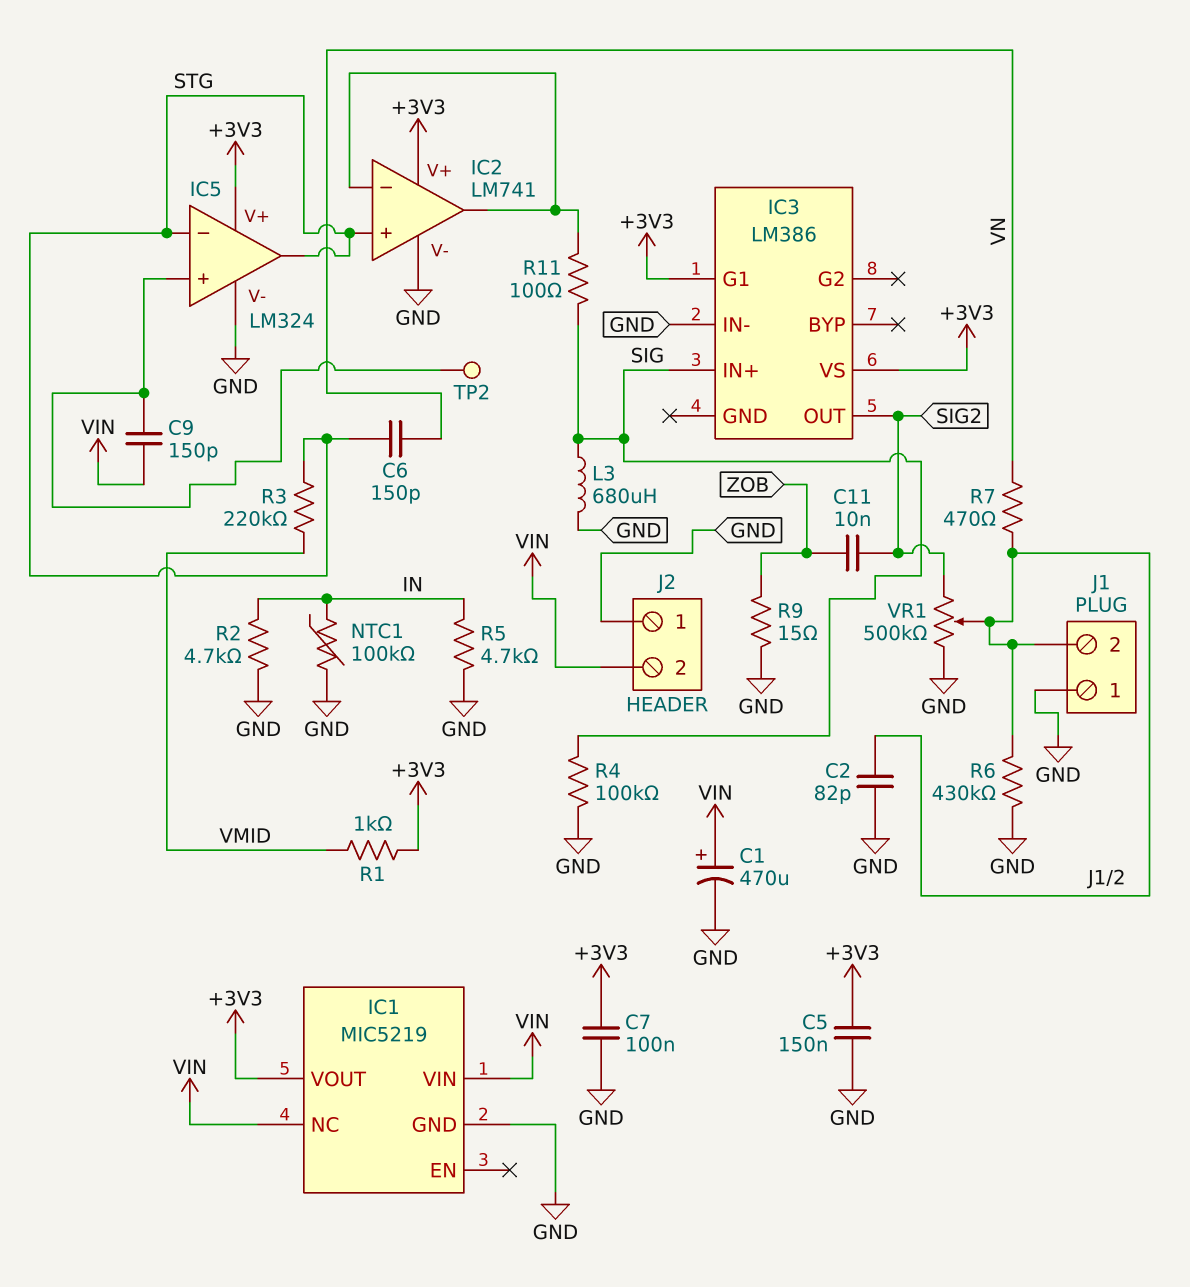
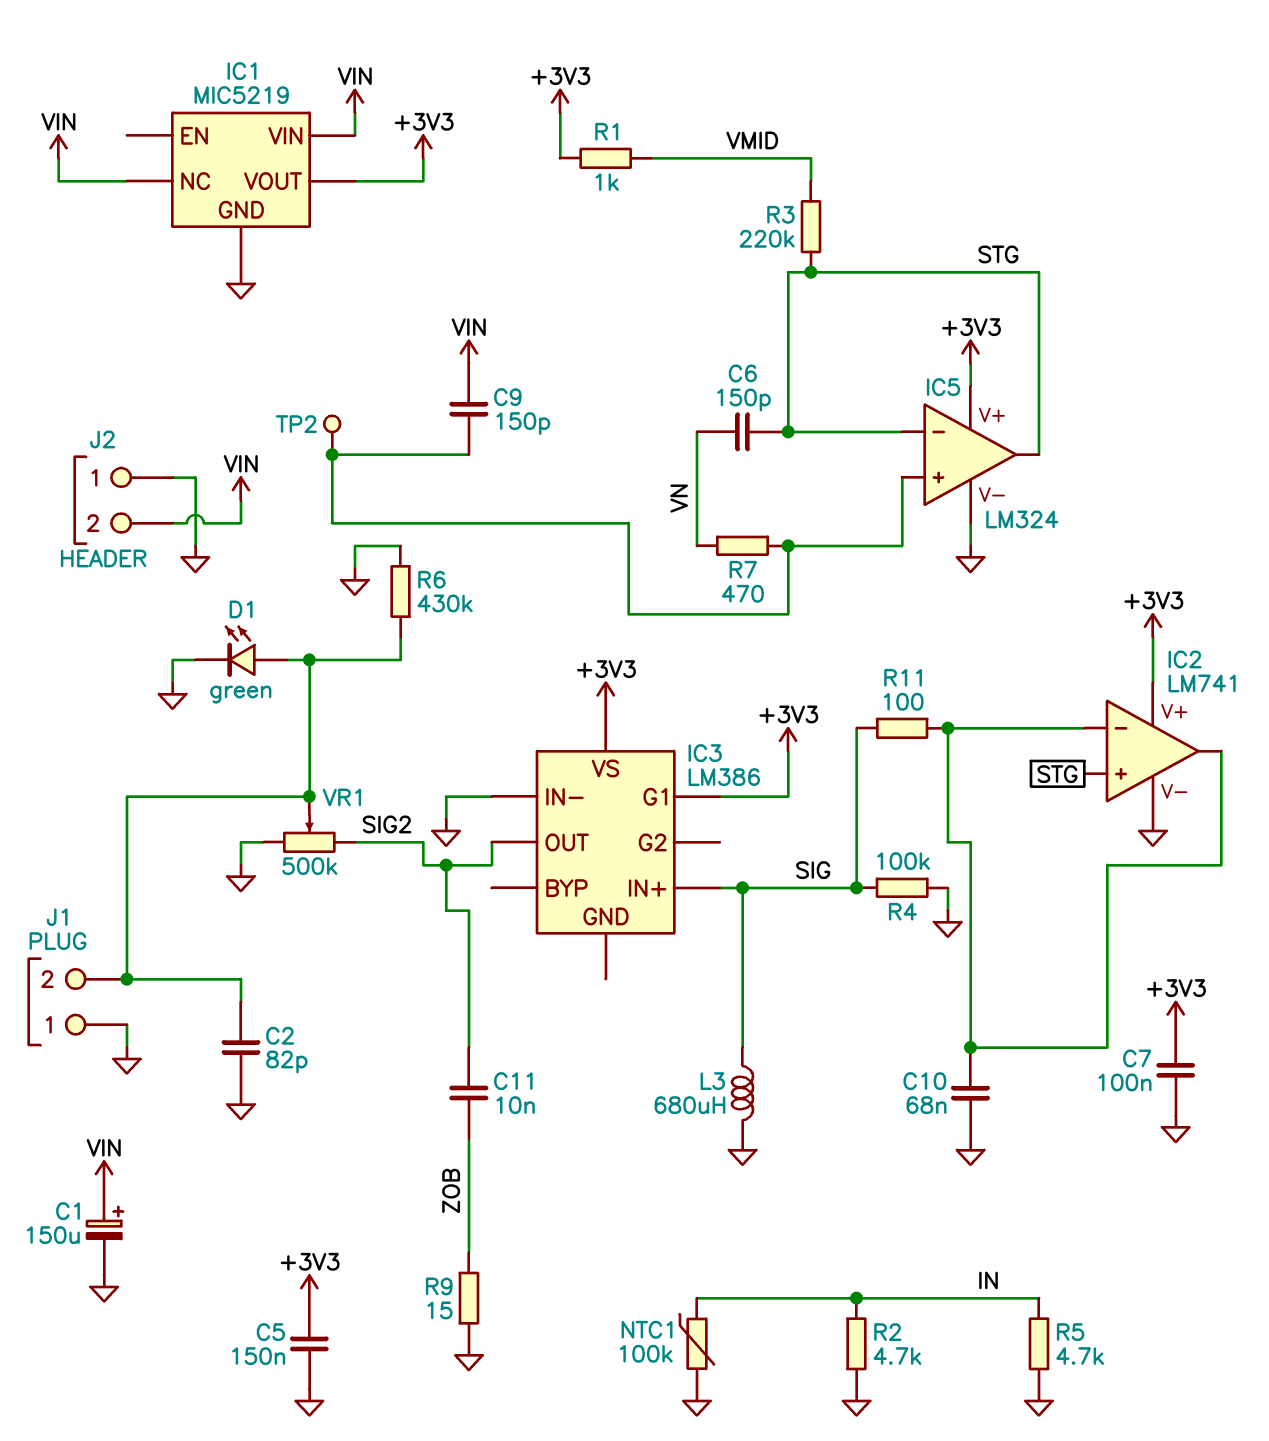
C1: 470uF (plus VIN, minus GND) -> 150uF (plus VIN, minus GND)
C10: none -> 68nF (GND, IC2/in-)
D1: none -> LED green (A J1/2, K GND)
R7: 470 (J1/2, VN) -> 470 (IC5/in+, VN)

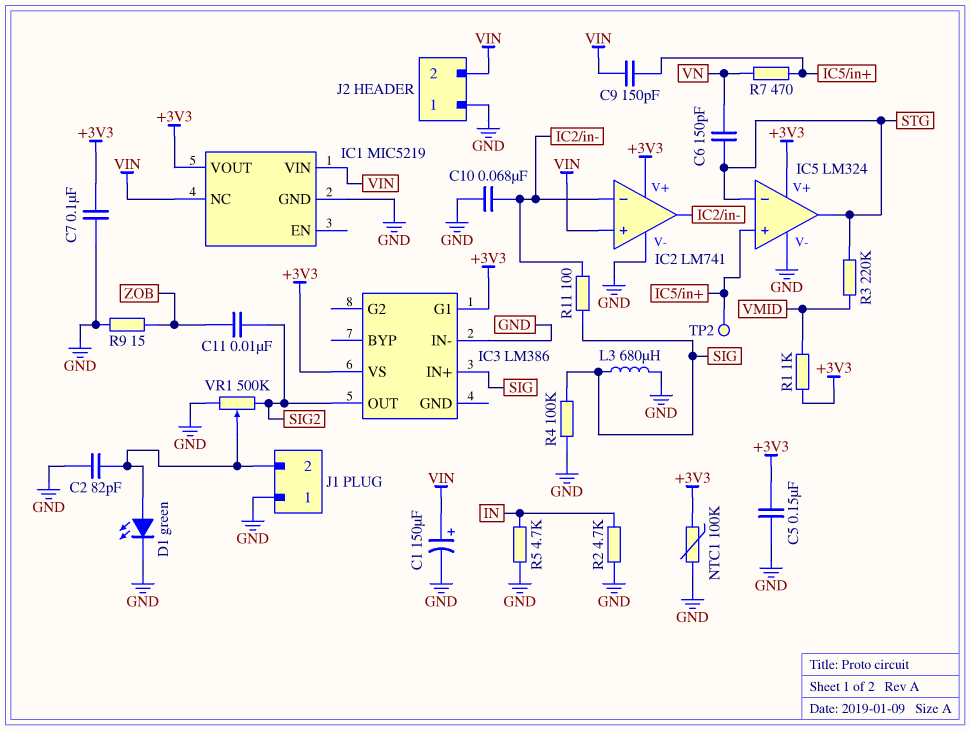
IC2 pin in+: STG -> VIN
NTC1: 100k (GND, IN) -> 100k (+3V3, GND)
R6: 430k (GND, J1/2) -> none

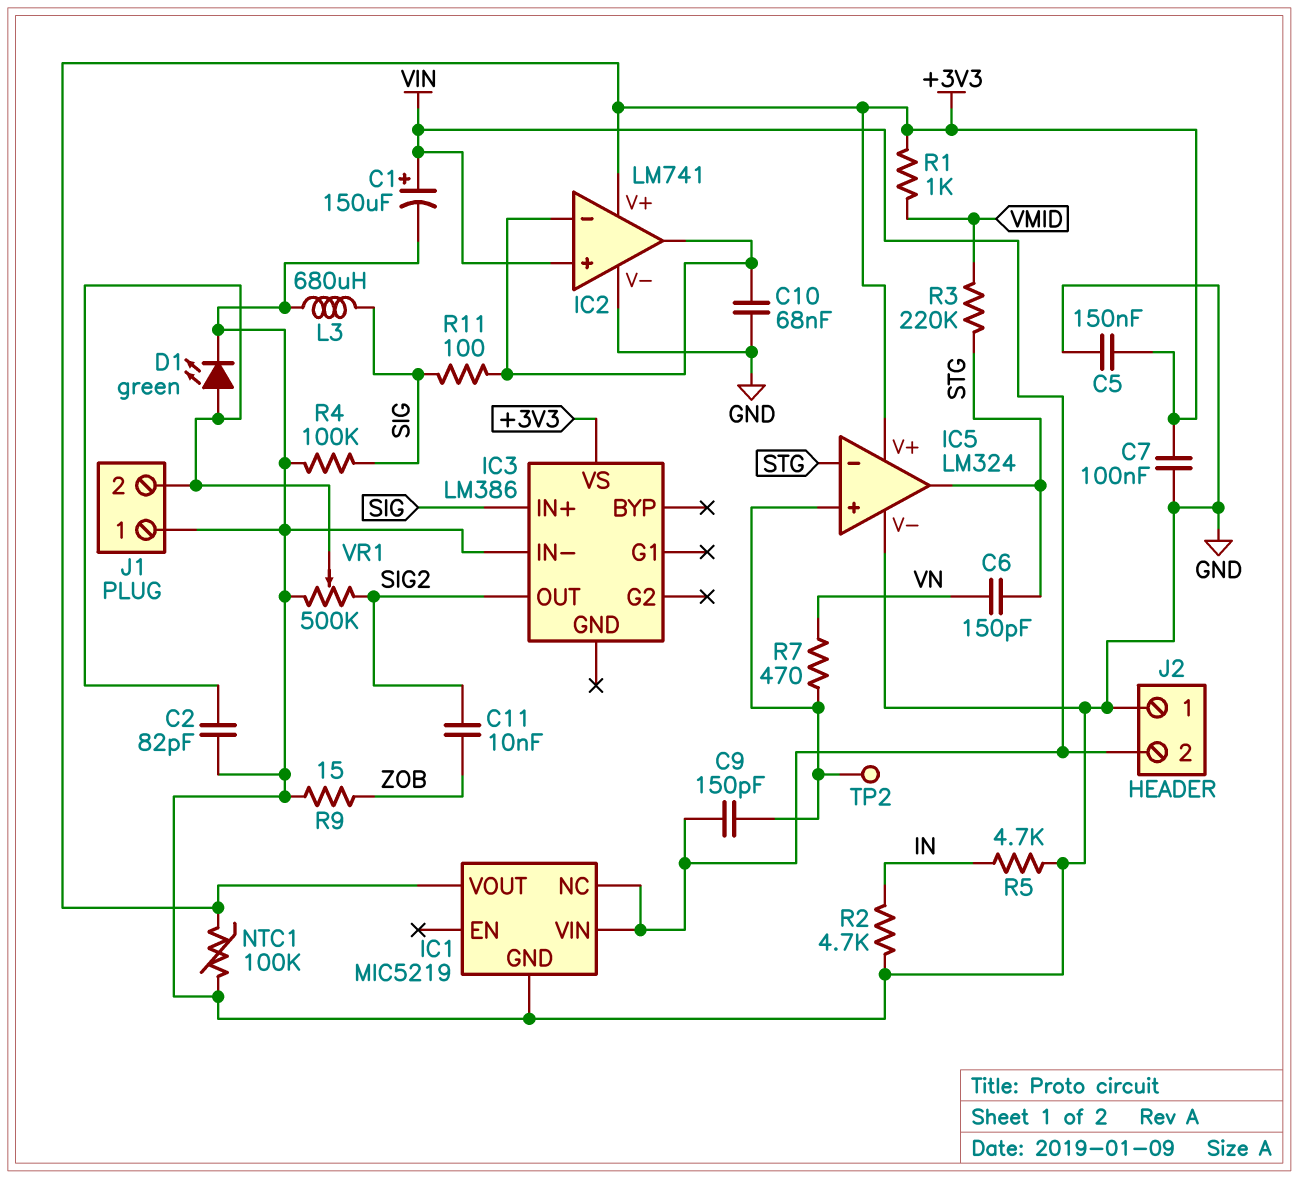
IC3 pin G1: +3V3 -> none

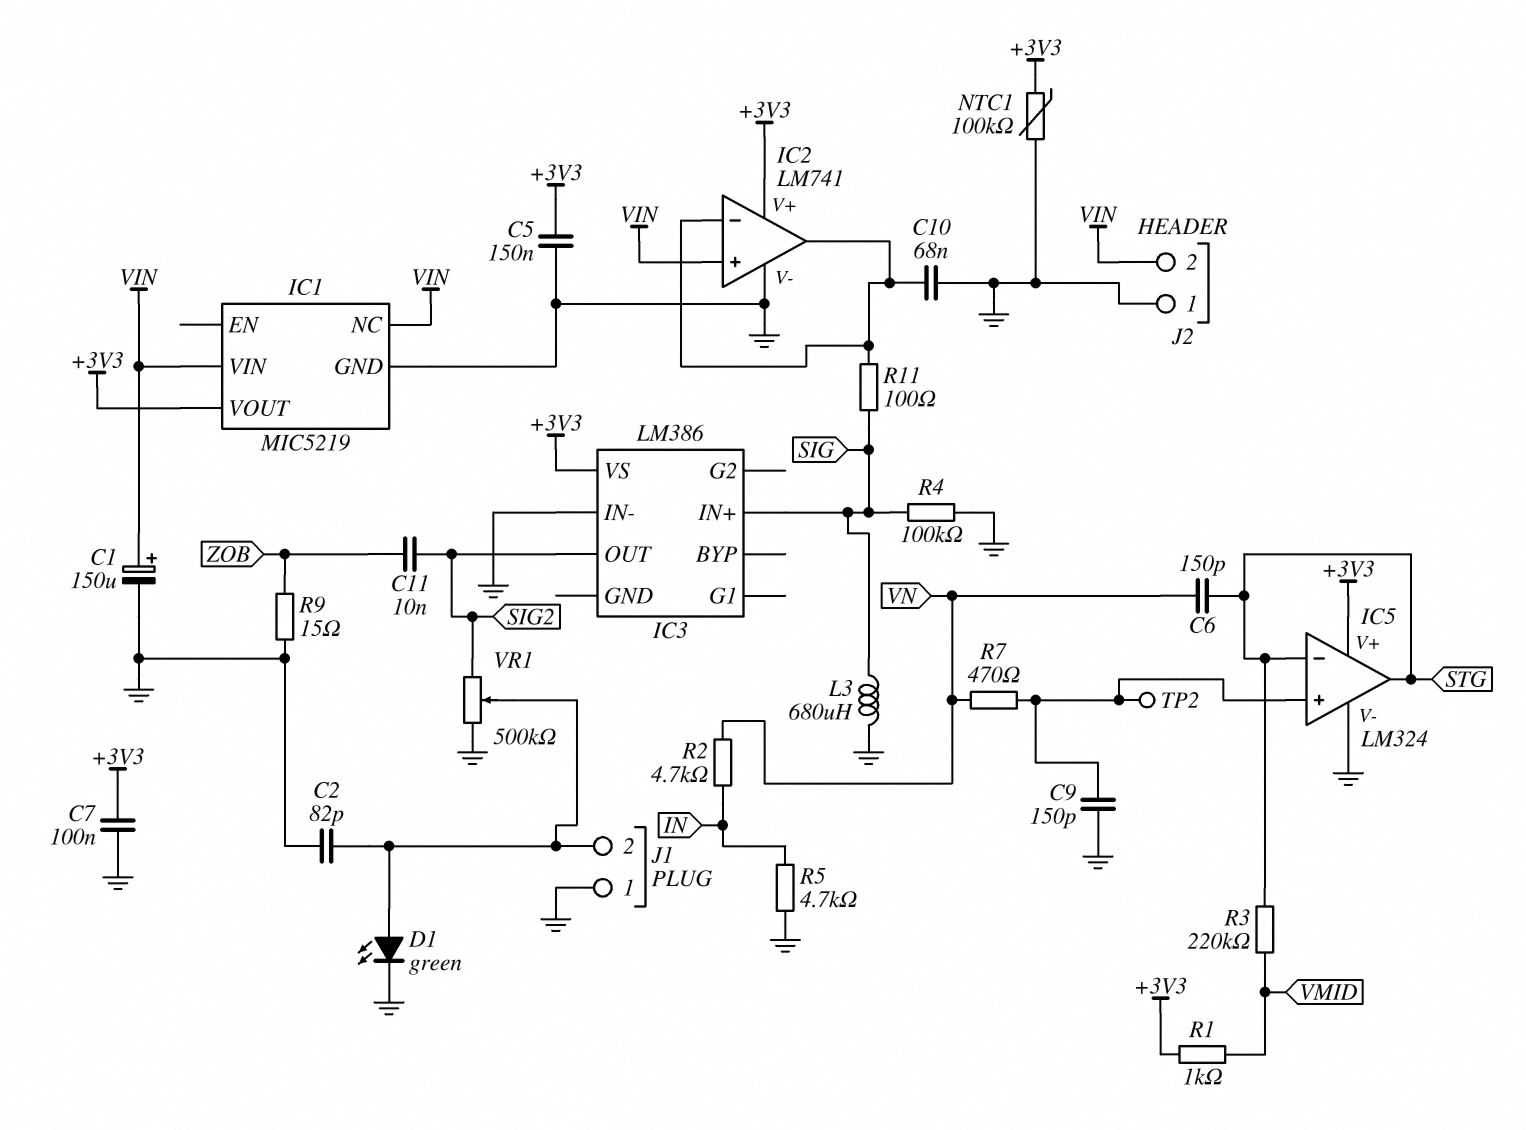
C9: 150pF (IC5/in+, VIN) -> 150pF (GND, IC5/in+)
R2: 4.7k (GND, IN) -> 4.7k (IN, VN)

